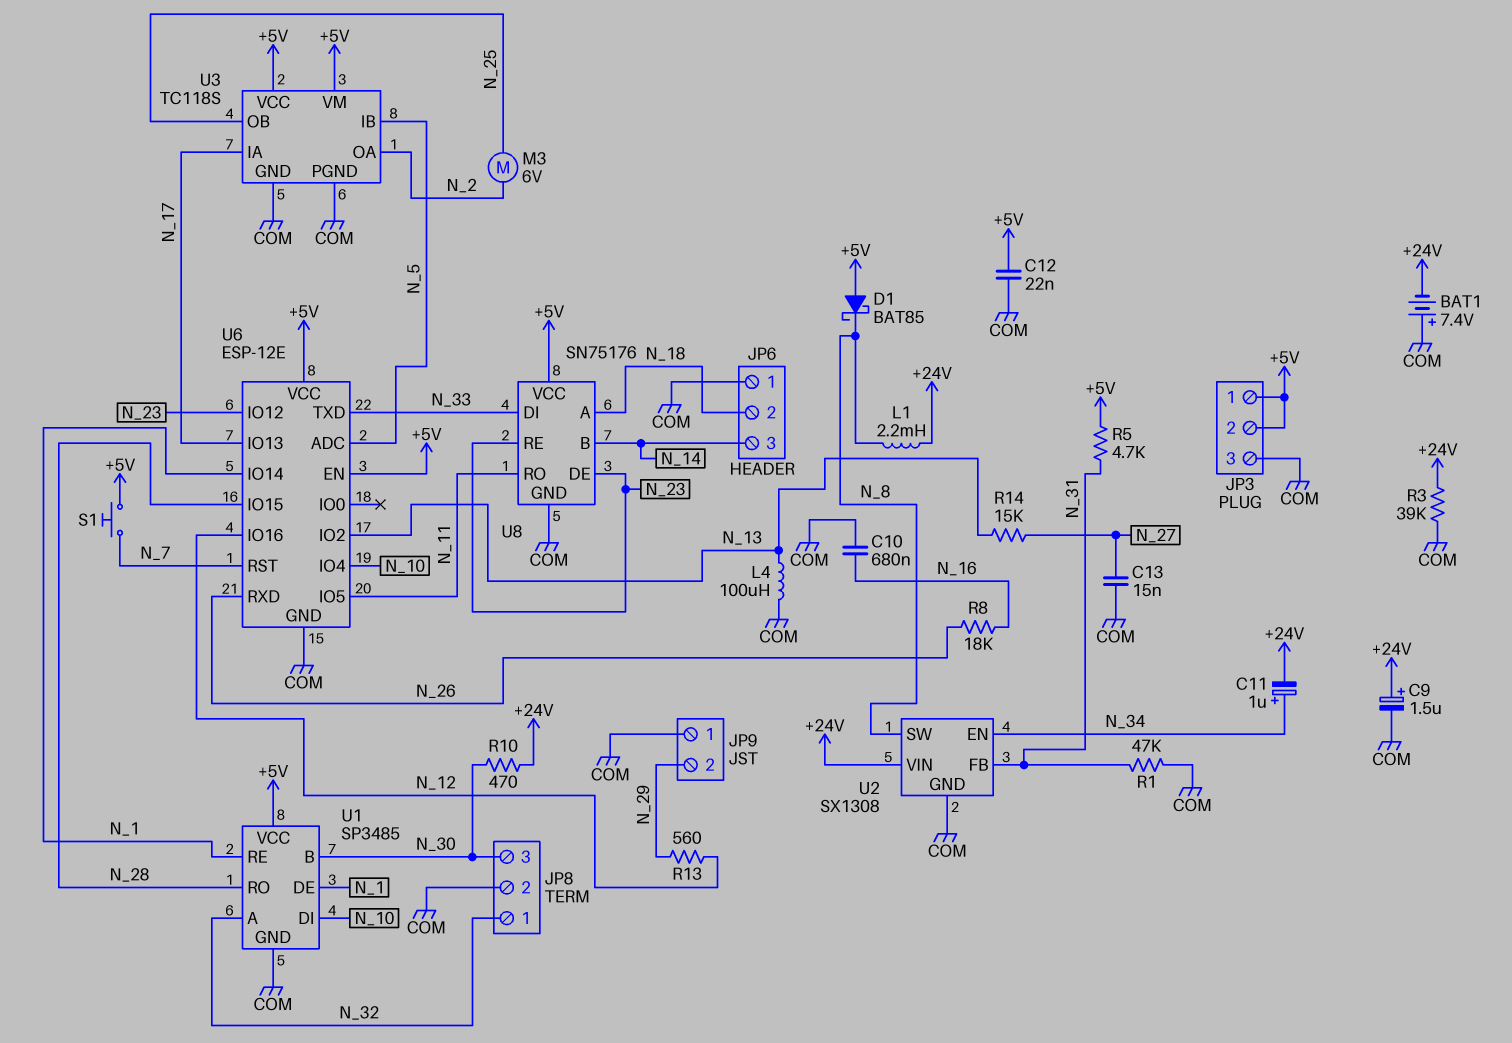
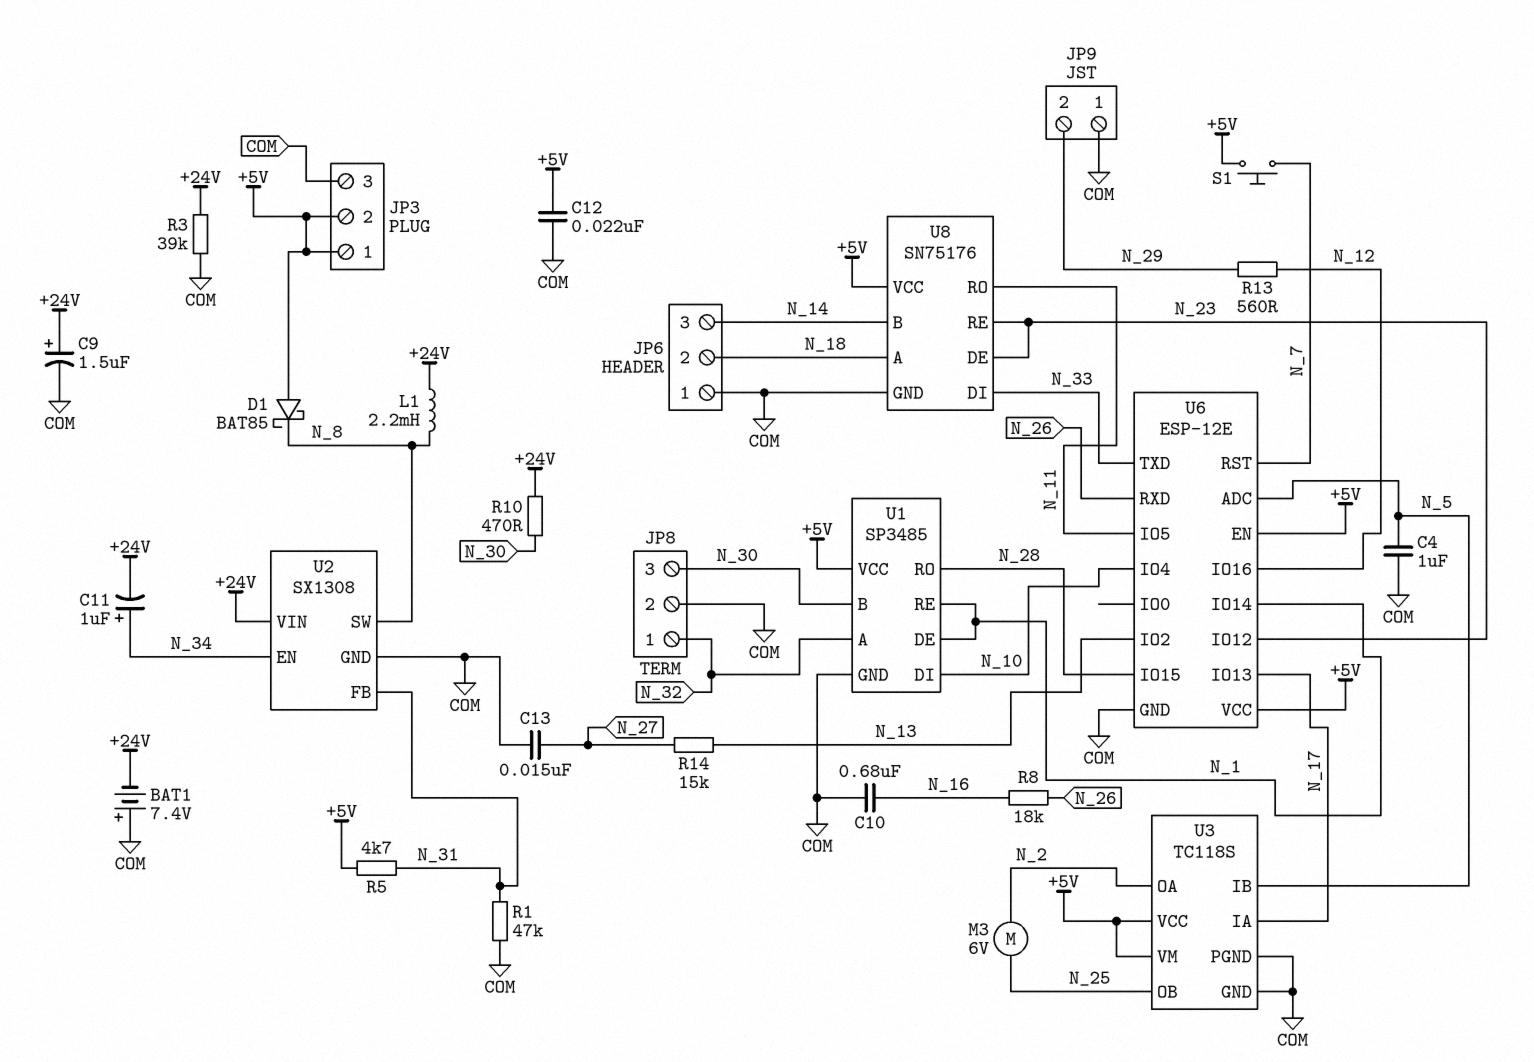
C4: none -> 1uF (COM, N_5)
L4: 100uH (COM, N_13) -> none

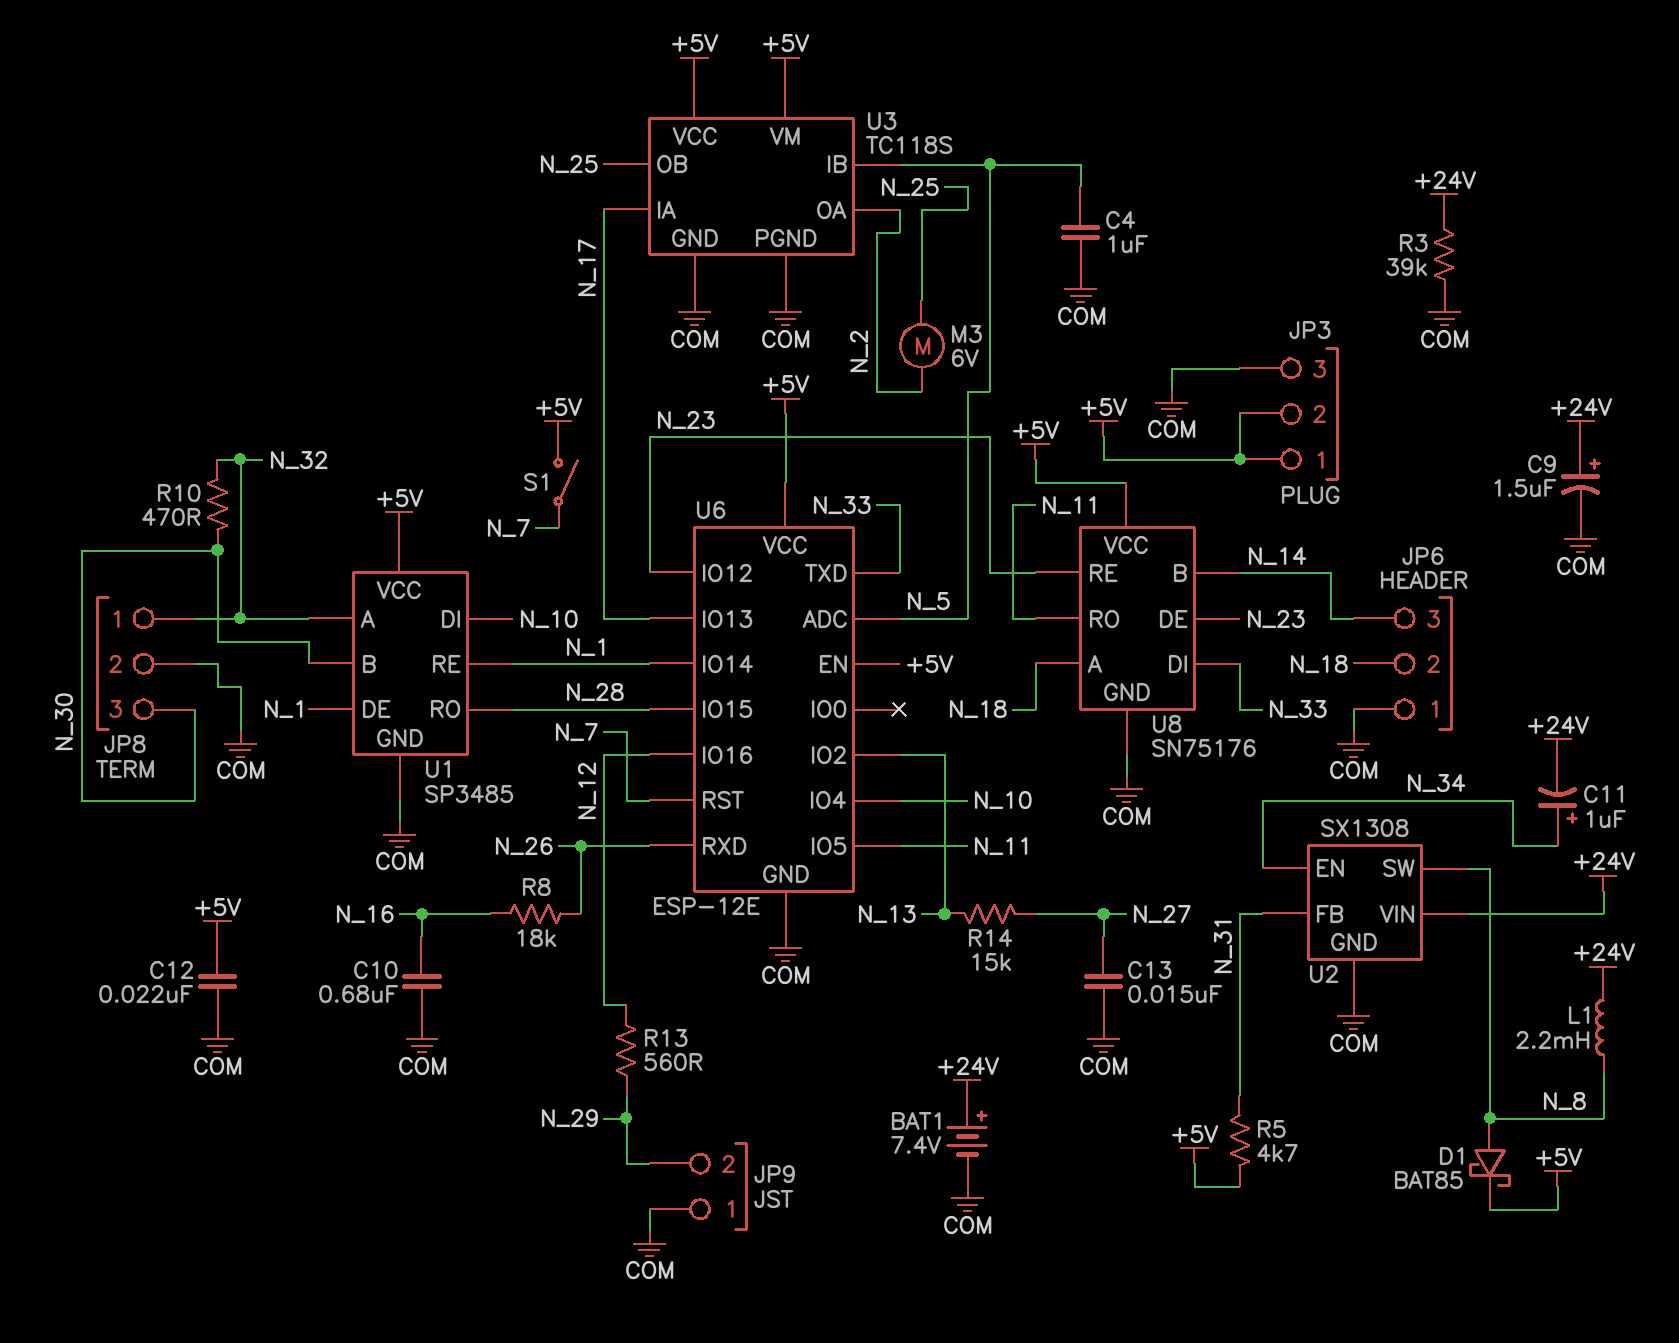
BAT1: 7.4V (plus COM, minus +24V) -> 7.4V (plus +24V, minus COM)
D1: schottky BAT85 (A +5V, K N_8) -> schottky BAT85 (A N_8, K +5V)
R1: 47k (COM, N_31) -> none
R10: 470 (+24V, N_30) -> 470 (N_30, N_32)
S1: button (+5V, N_7) -> switch (+5V, N_7)

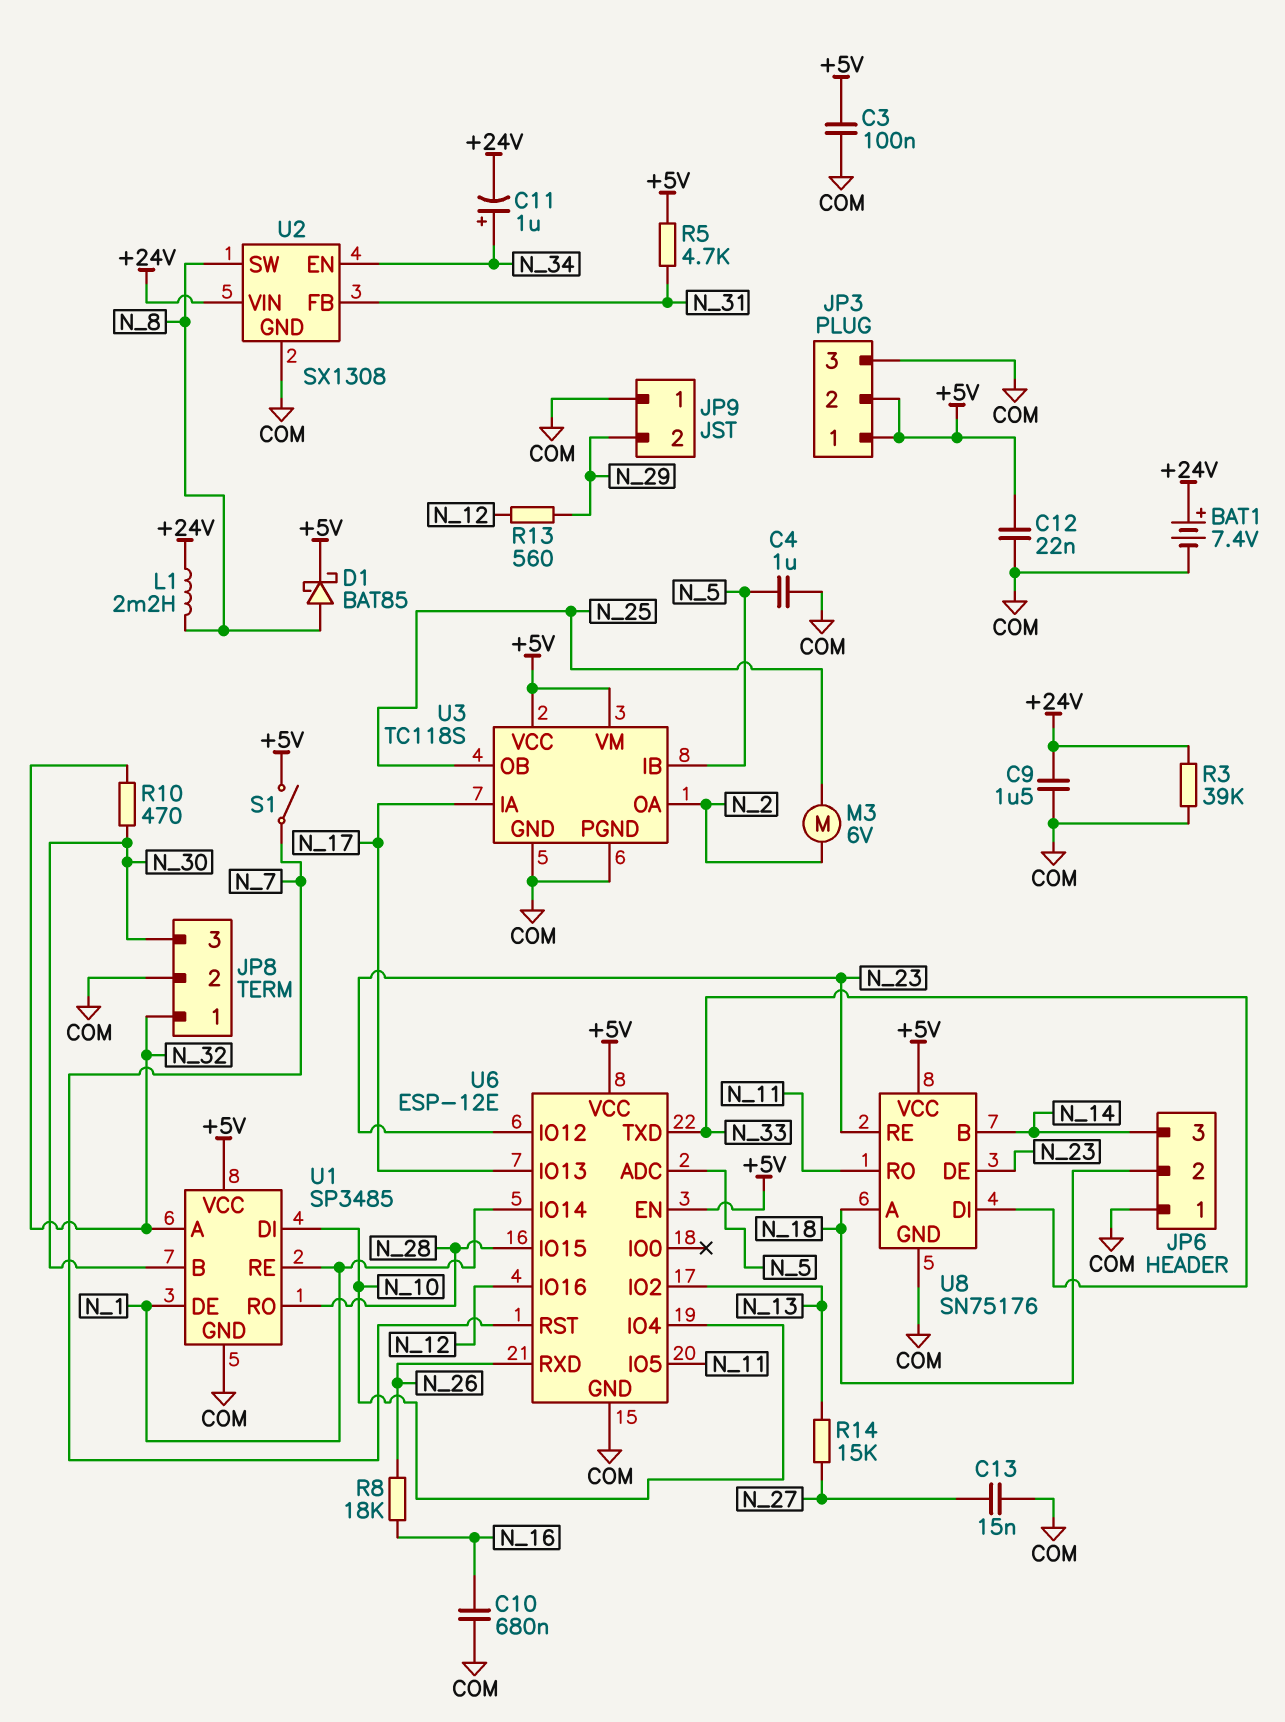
C3: none -> 100nF (+5V, COM)
C9: 1.5uF (plus +24V, minus COM) -> 1.5uF (+24V, COM)

